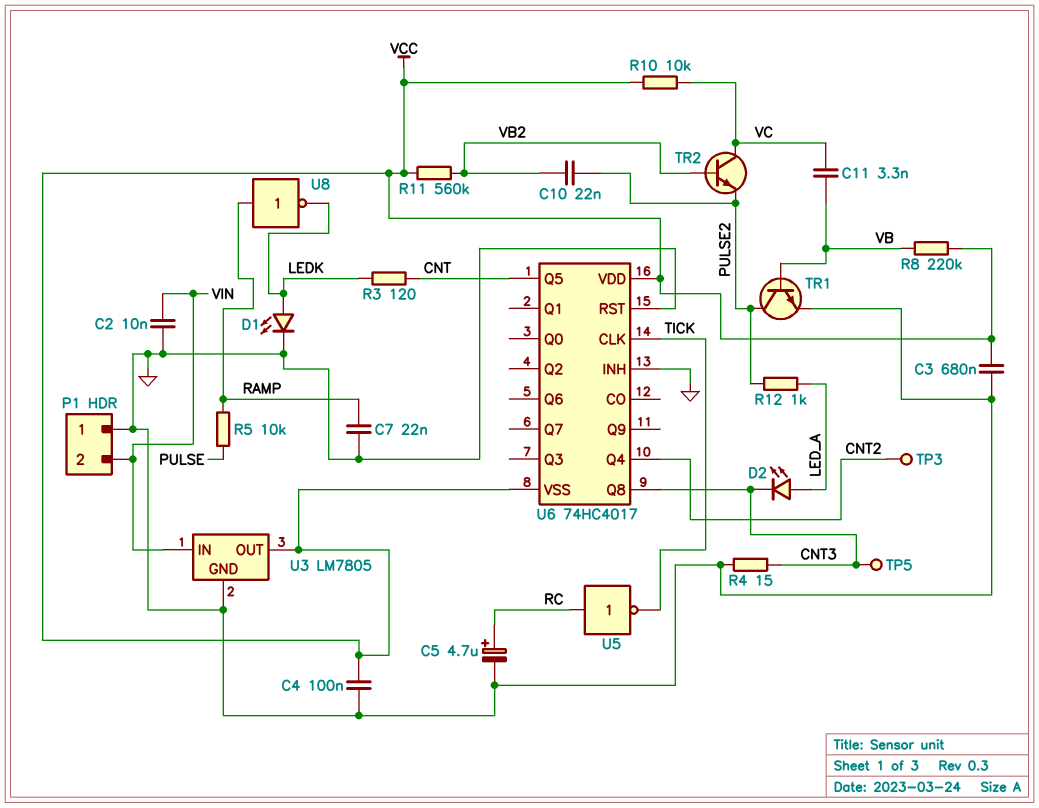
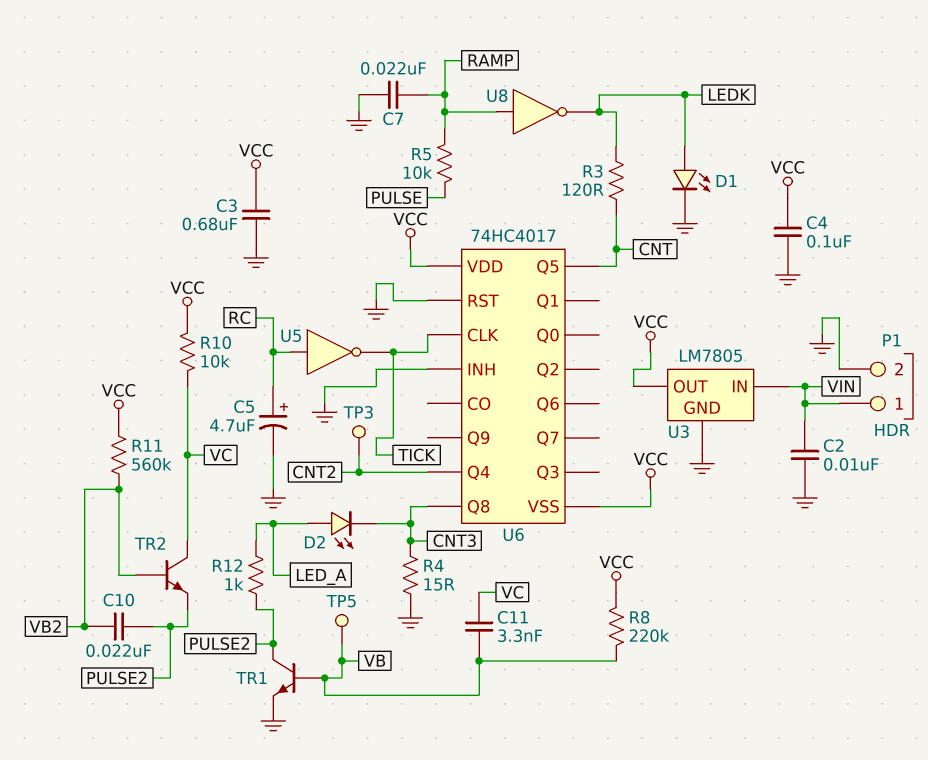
P1 pin 1: GND -> VIN
P1 pin 2: VIN -> GND
TP5: test point (CNT3) -> test point (VB)

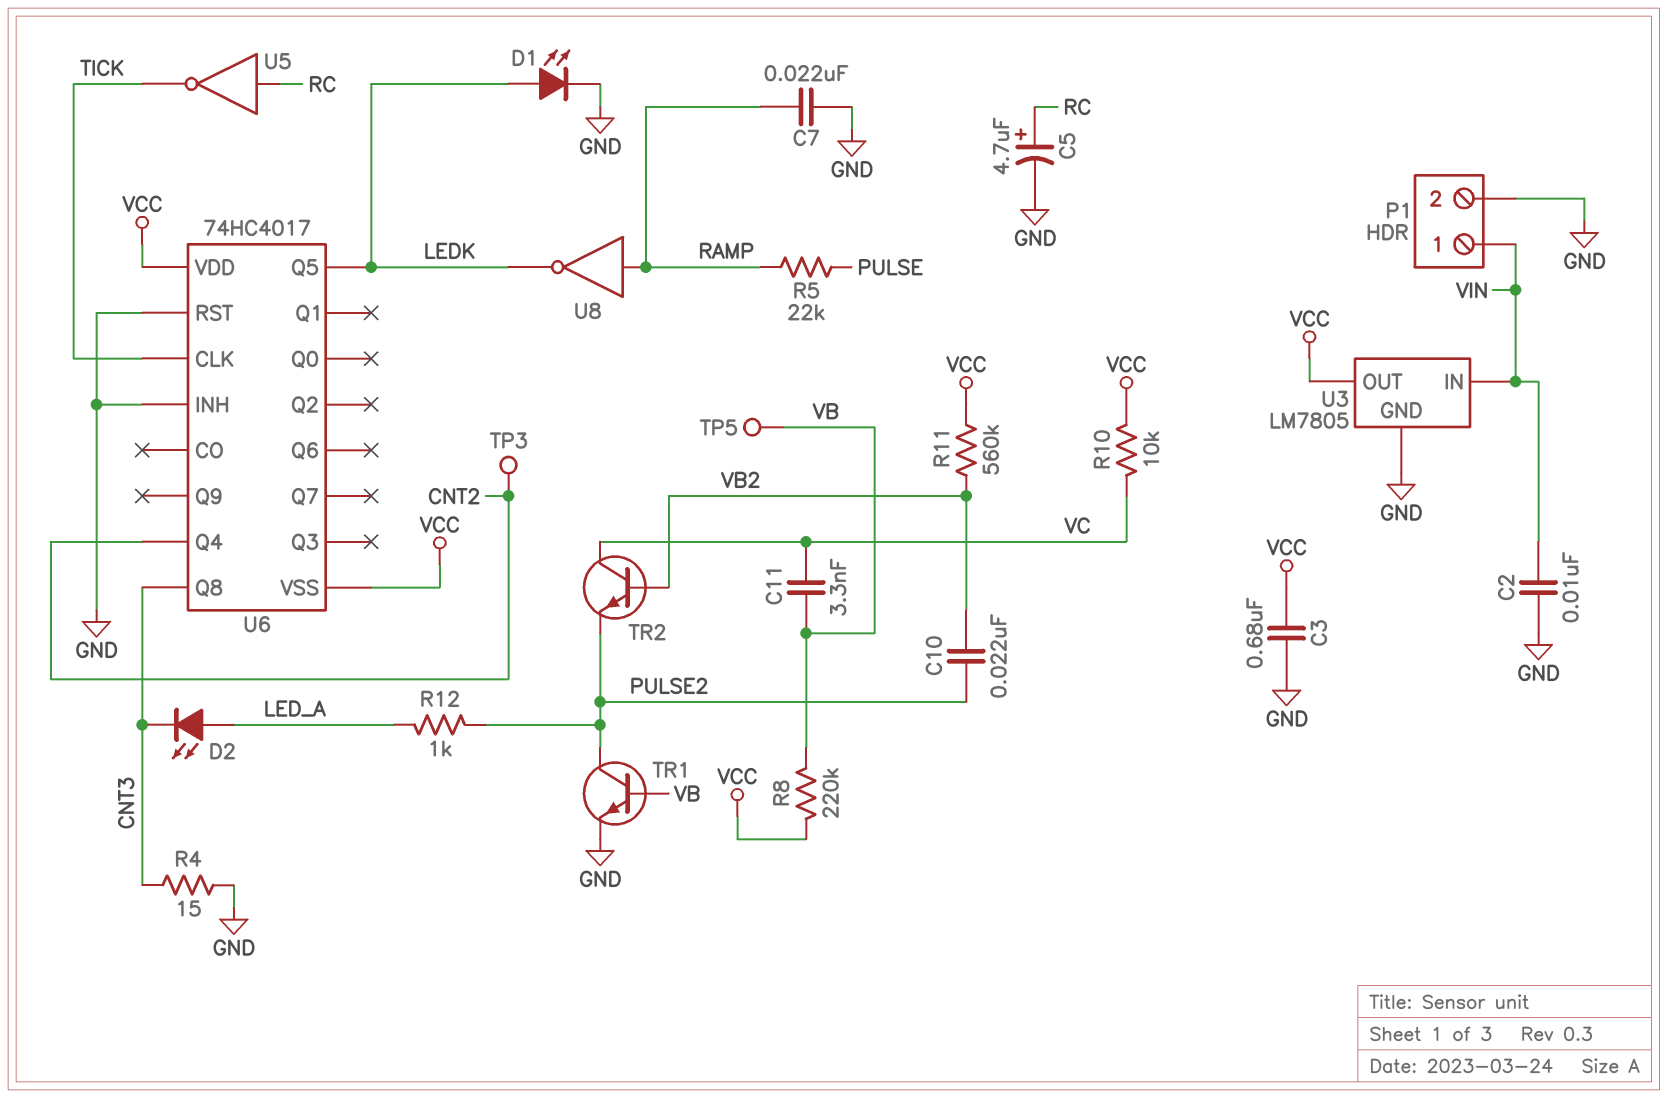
C4: 100nF (GND, VCC) -> none
R3: 120 (CNT, LEDK) -> none
R5: 10k (PULSE, RAMP) -> 22k (PULSE, RAMP)
U6 pin Q5: CNT -> LEDK

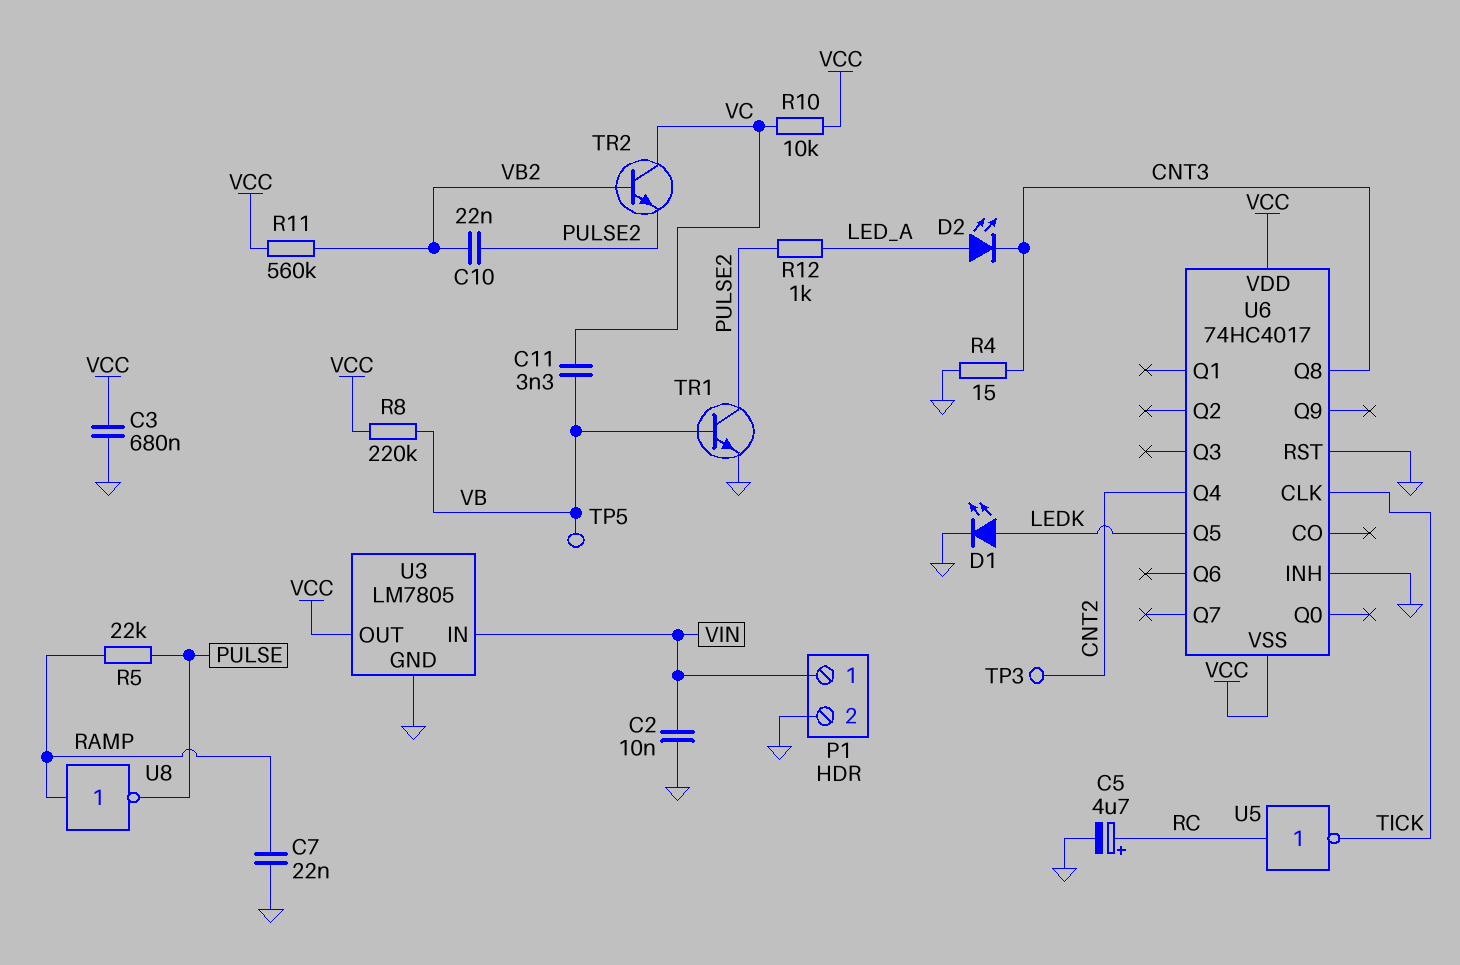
U8: NOT (in RAMP, out LEDK) -> NOT (in RAMP, out PULSE)

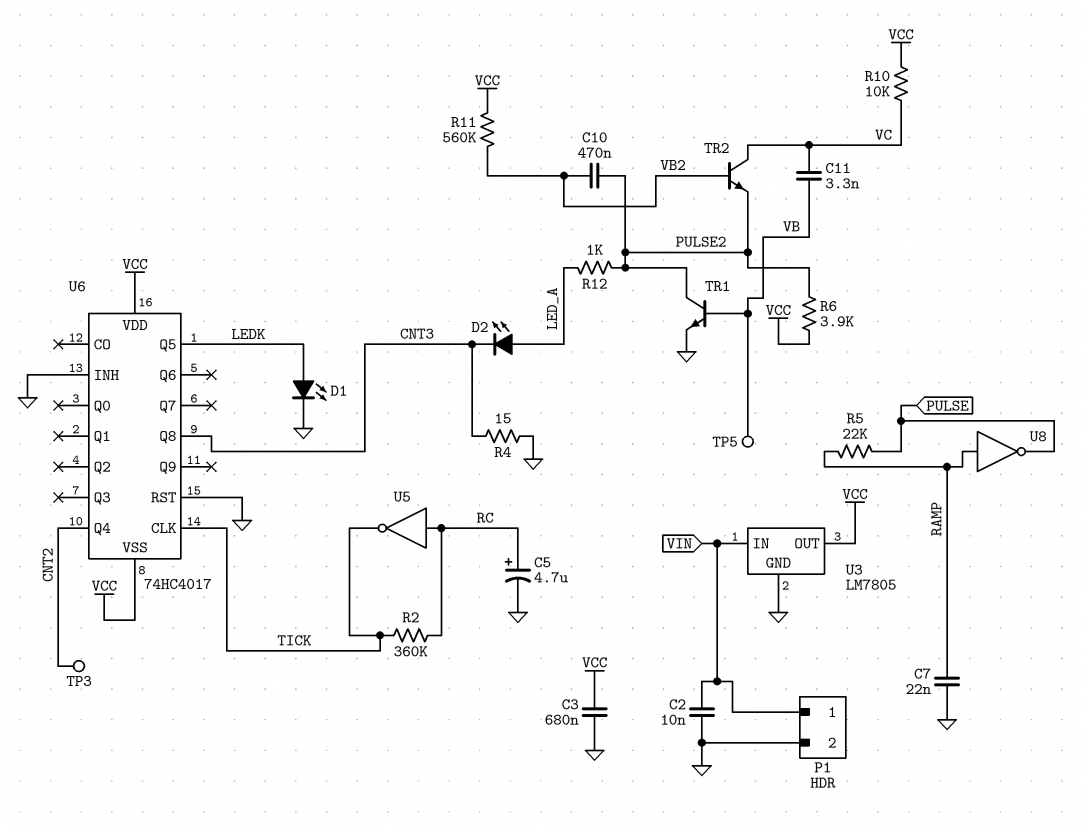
C10: 22nF (PULSE2, VB2) -> 470nF (PULSE2, VB2)
R2: none -> 360k (RC, TICK)
R6: none -> 3.9k (PULSE2, VCC)
R8: 220k (VB, VCC) -> none

